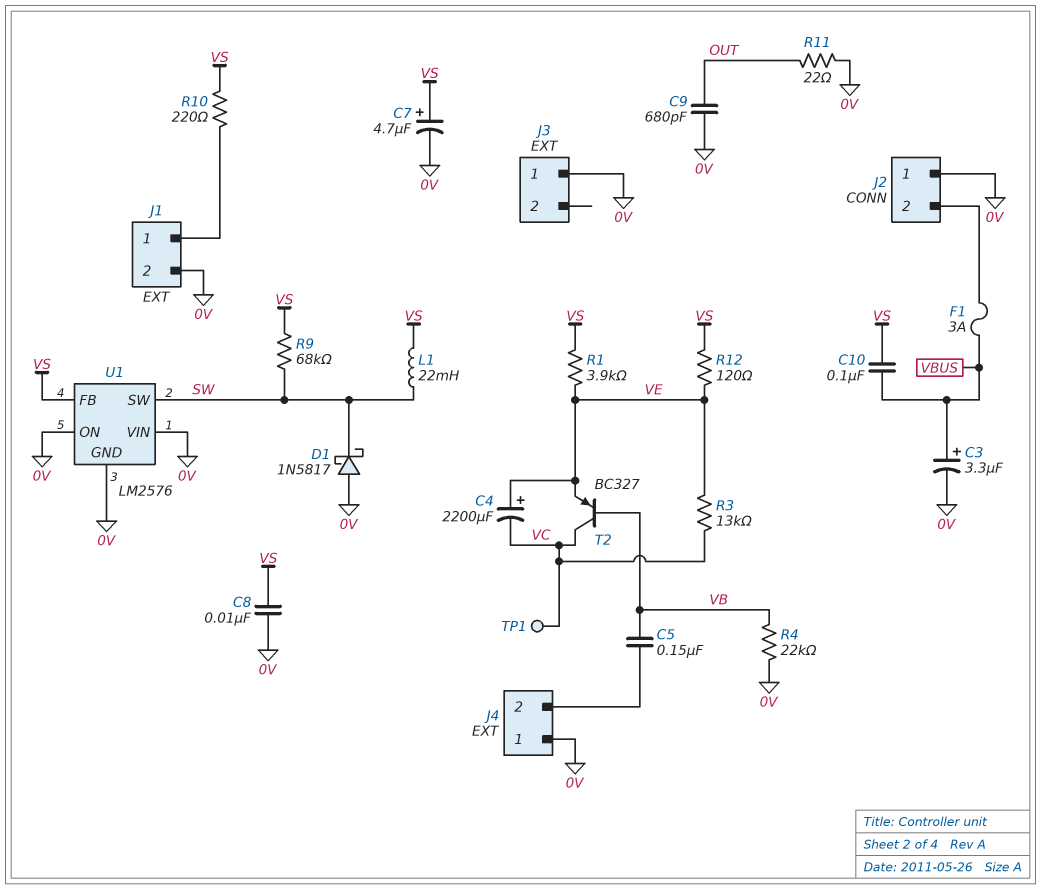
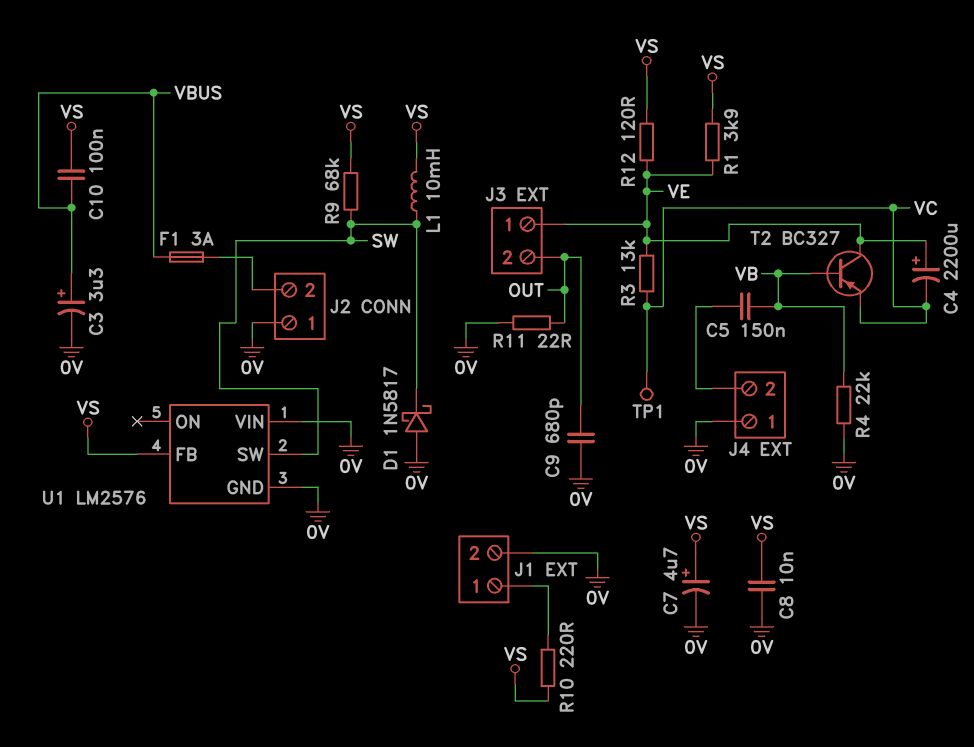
J3 pin 1: 0V -> VE
J3 pin 2: none -> OUT
L1: 22mH (SW, VS) -> 10mH (SW, VS)
T2: PNP BC327 (B VB, C VC, E VE) -> PNP BC327 (B VB, C VE, E VC)
U1 pin ON: 0V -> none

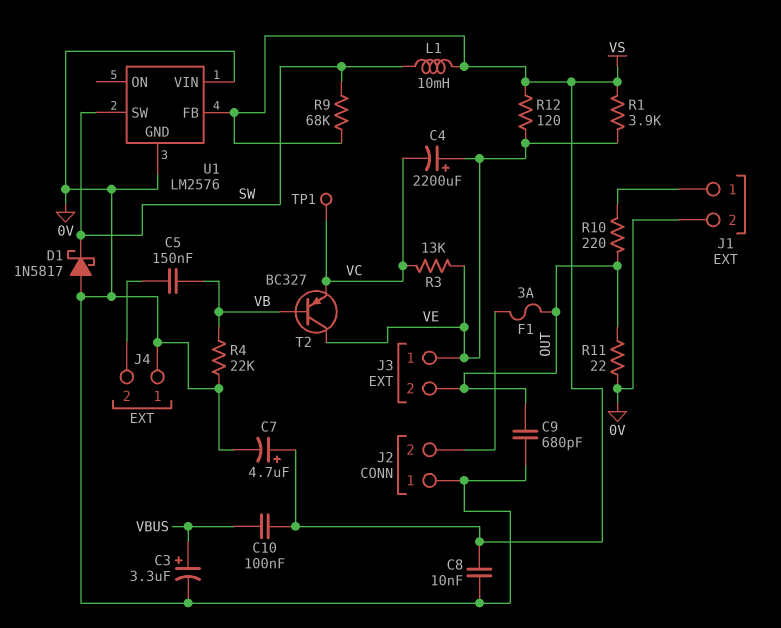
F1: 3A (J2/2, VBUS) -> 3A (J2/2, OUT)
R10: 220 (J1/1, VS) -> 220 (J1/1, OUT)

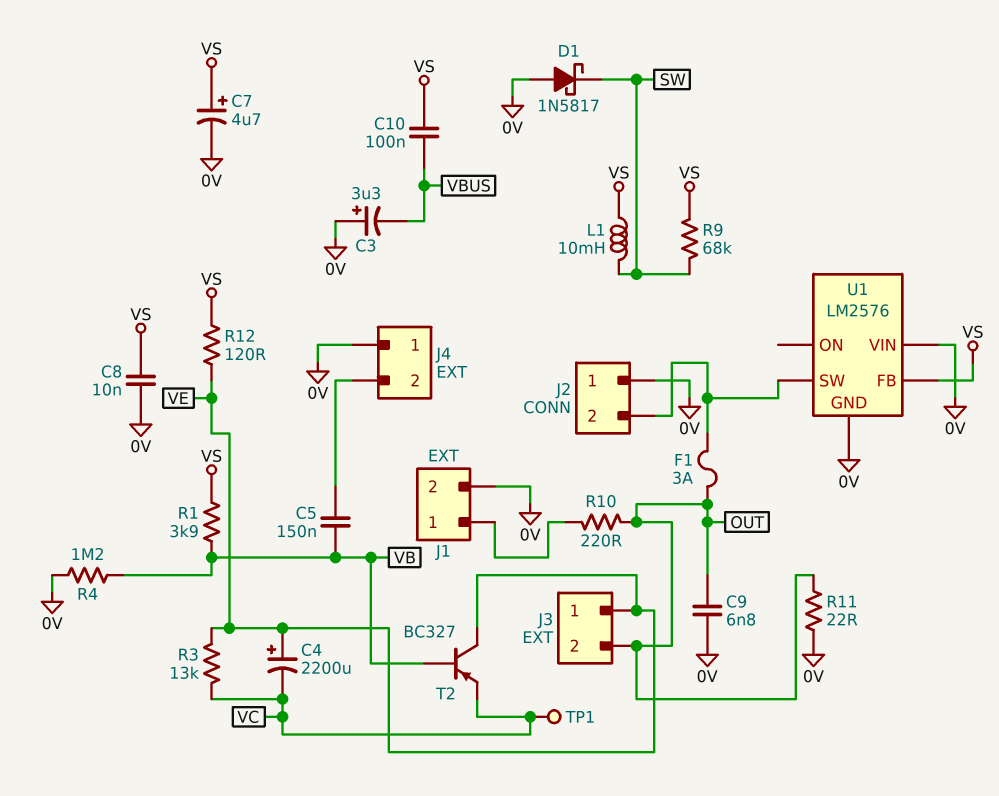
C3: 3.3uF (plus VBUS, minus 0V) -> 3.3uF (plus 0V, minus VBUS)
C9: 680pF (0V, OUT) -> 6.8nF (0V, OUT)
R1: 3.9k (VE, VS) -> 3.9k (VB, VS)
R4: 22k (0V, VB) -> 1.2M (0V, VB)
U1 pin SW: SW -> J2/2

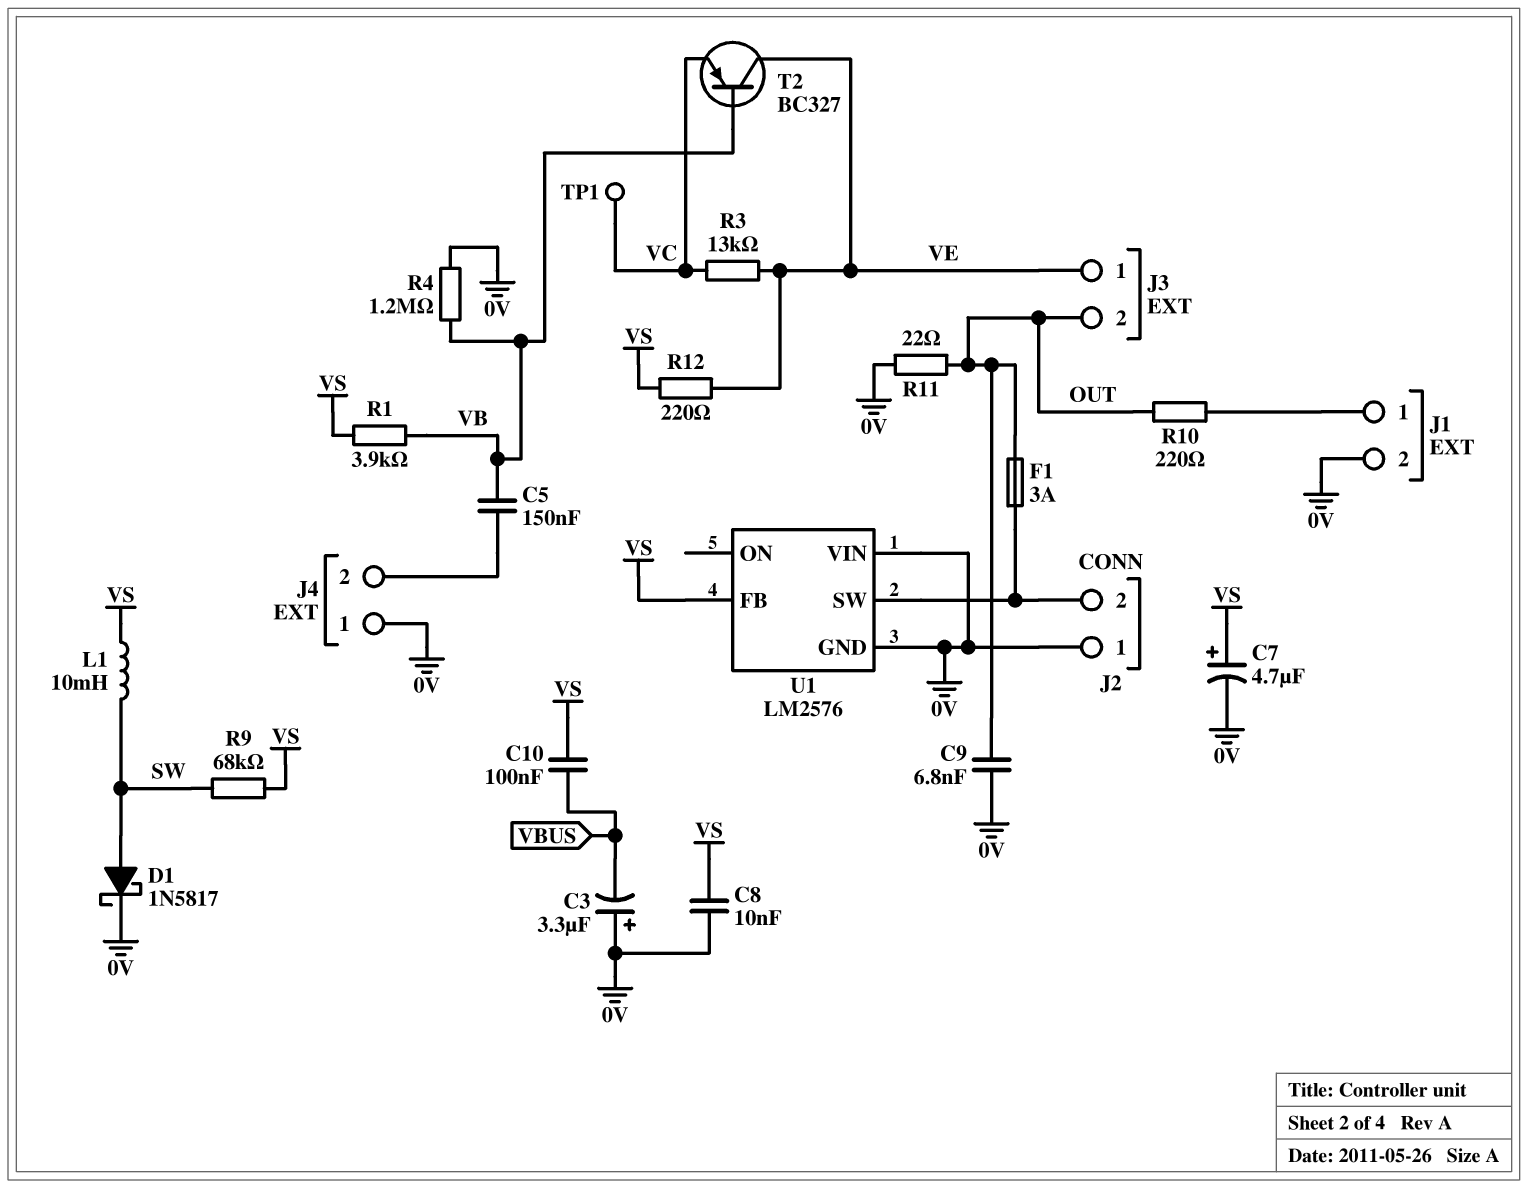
C4: 2200uF (plus VE, minus VC) -> none
D1: schottky 1N5817 (A 0V, K SW) -> schottky 1N5817 (A SW, K 0V)
R12: 120 (VE, VS) -> 220 (VE, VS)

